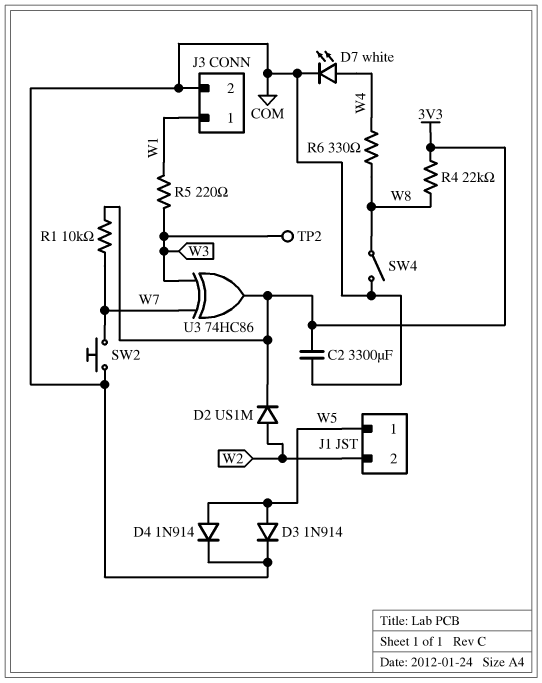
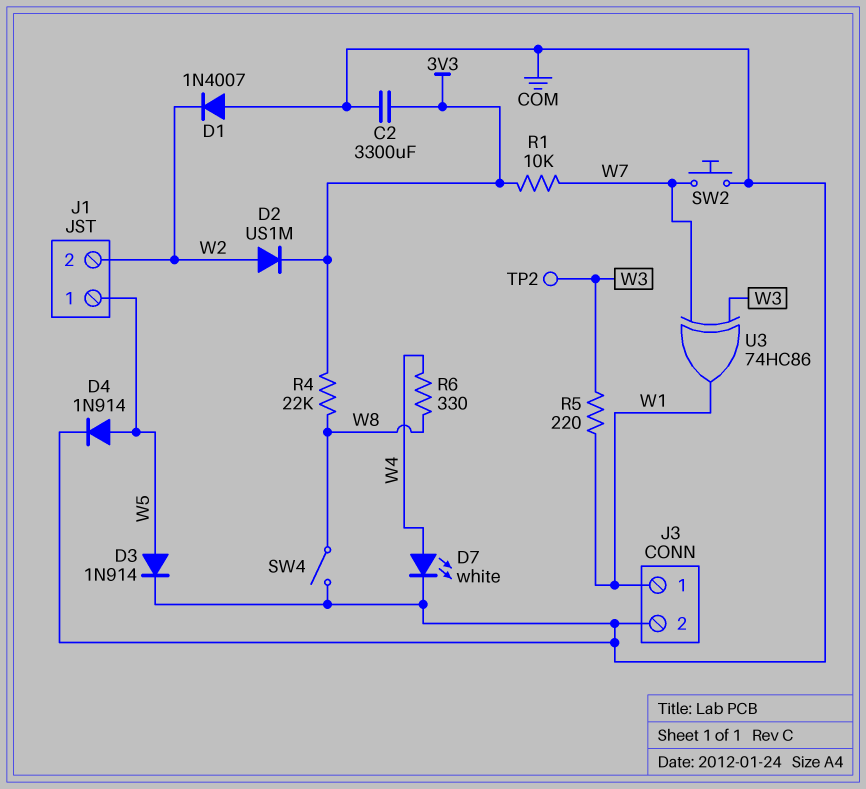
D1: none -> diode 1N4007 (A COM, K W2)
U3: XOR 74HC86 (in W3, in W7, out 3V3) -> XOR 74HC86 (in W3, in W7, out W1)

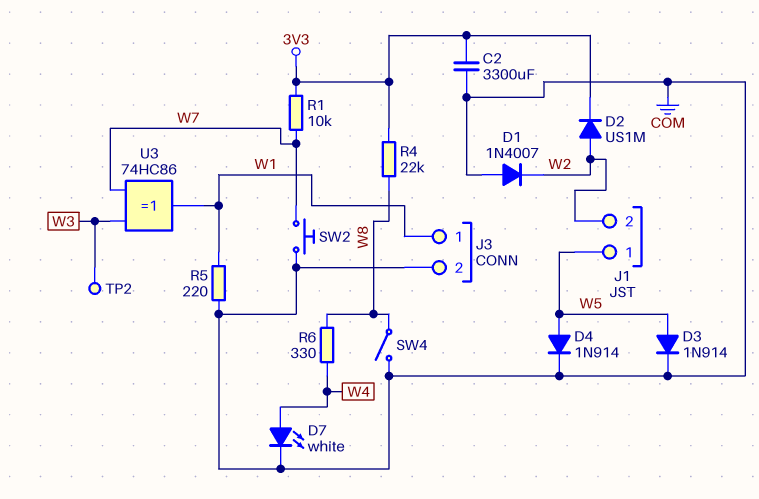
R5: 220 (W1, W3) -> 220 (COM, W1)

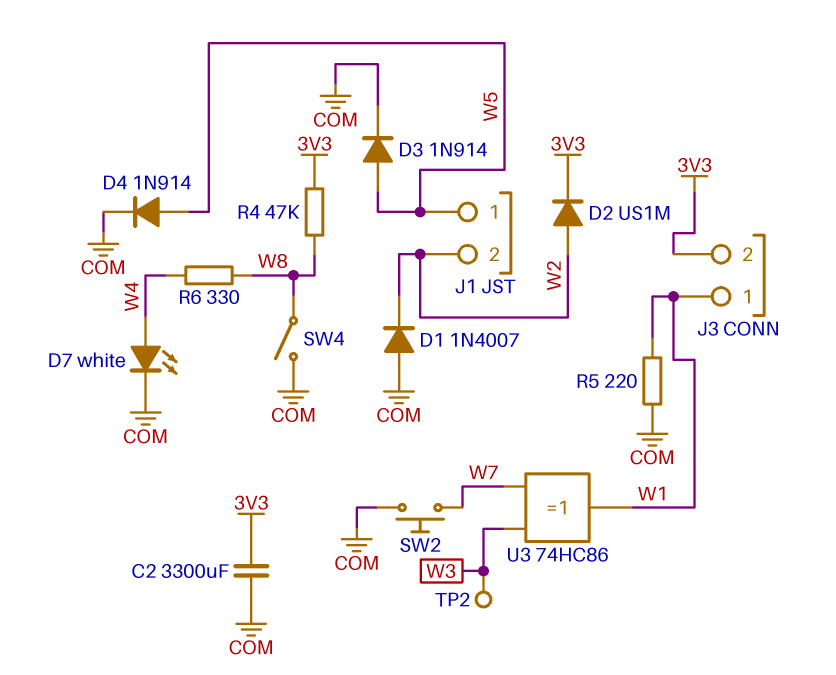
J3 pin 2: COM -> 3V3
R1: 10k (3V3, W7) -> none
R4: 22k (3V3, W8) -> 47k (3V3, W8)

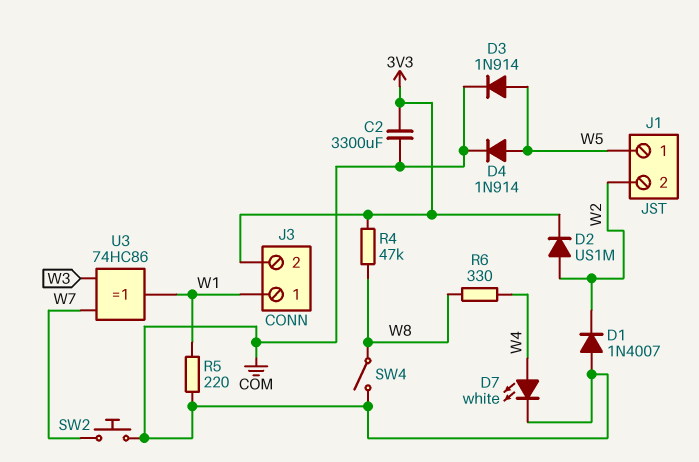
TP2: test point (W3) -> none

